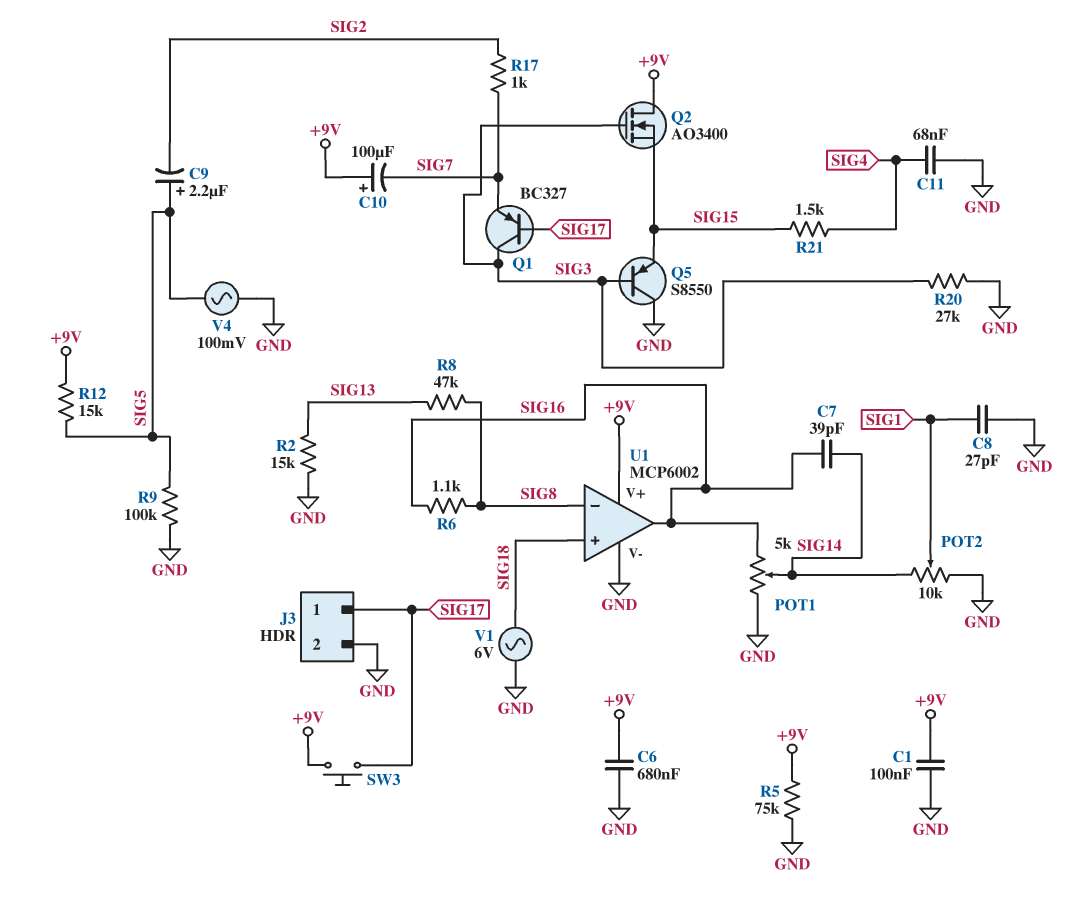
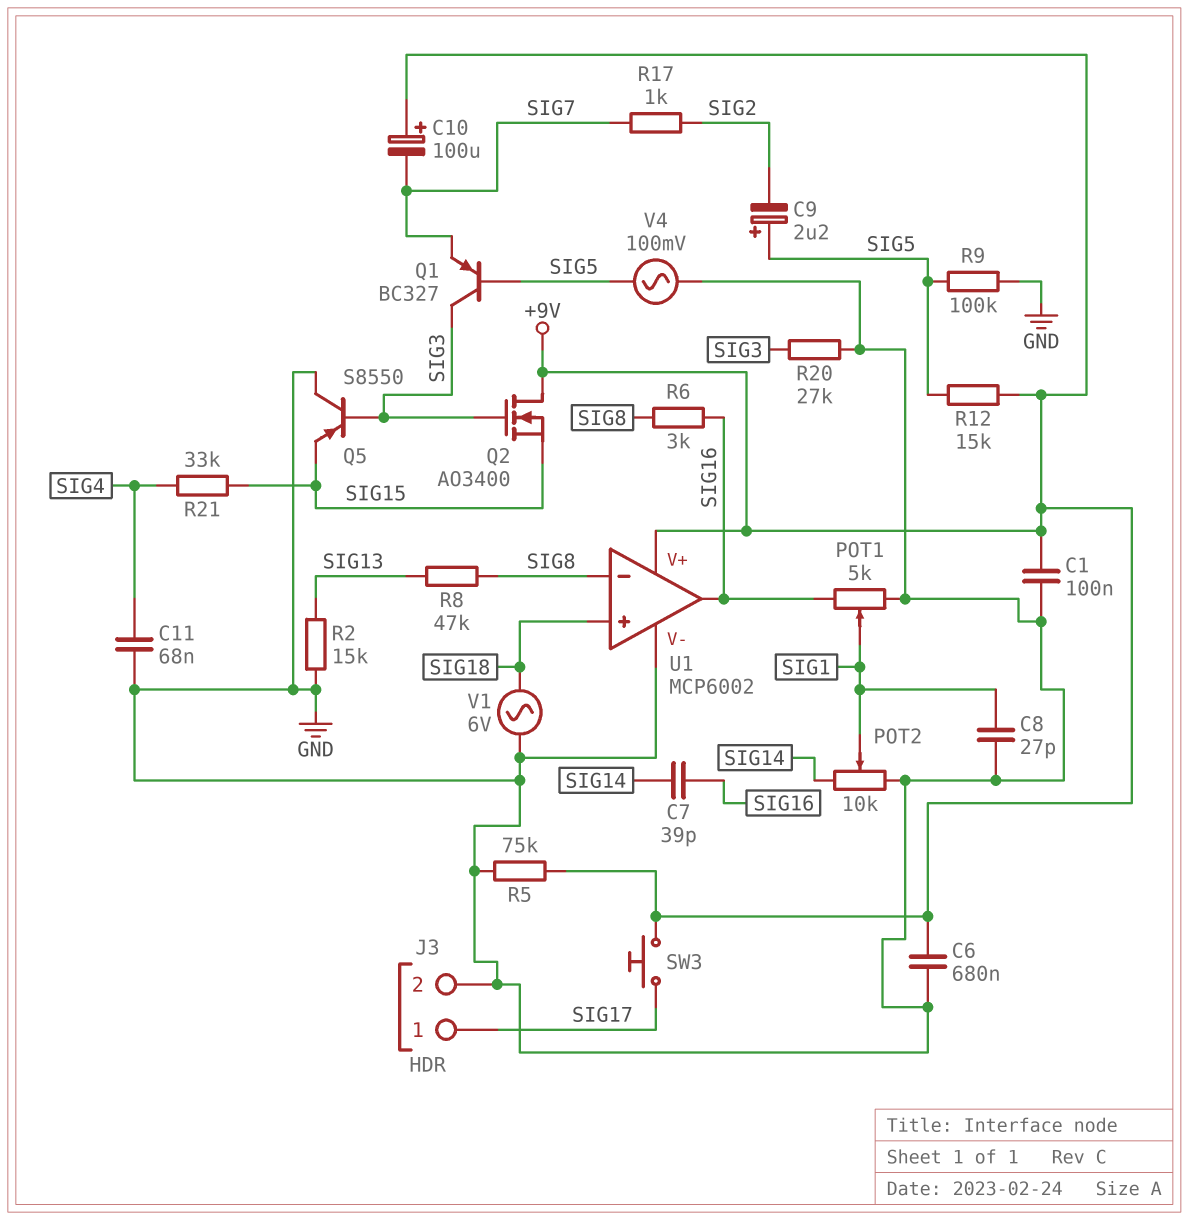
POT1: 5k (GND, SIG16, wiper SIG14) -> 5k (GND, SIG16, wiper SIG1)
Q1: PNP BC327 (B SIG17, C SIG3, E SIG7) -> PNP BC327 (B SIG5, C SIG3, E SIG7)
R6: 1.1k (SIG8, SIG16) -> 3k (SIG8, SIG16)
R21: 1.5k (SIG4, SIG15) -> 33k (SIG4, SIG15)

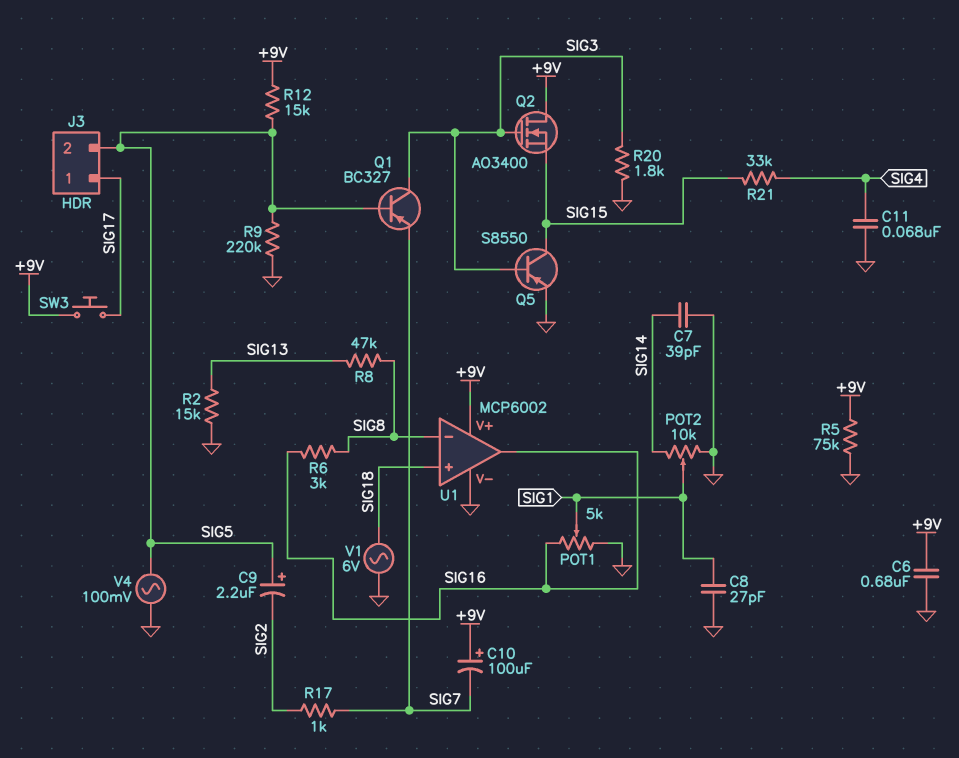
C1: 100nF (+9V, GND) -> none
C7: 39pF (SIG14, SIG16) -> 39pF (GND, SIG14)
J3 pin 2: GND -> SIG5
Q5: PNP S8550 (B SIG3, C GND, E SIG15) -> PNP S8550 (B SIG3, C SIG15, E GND)
R9: 100k (GND, SIG5) -> 220k (GND, SIG5)
R20: 27k (GND, SIG3) -> 1.8k (GND, SIG3)

